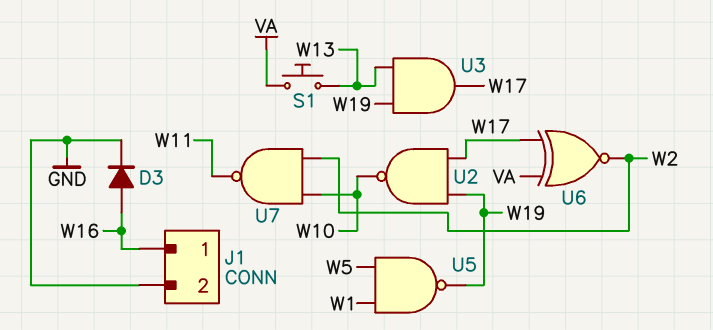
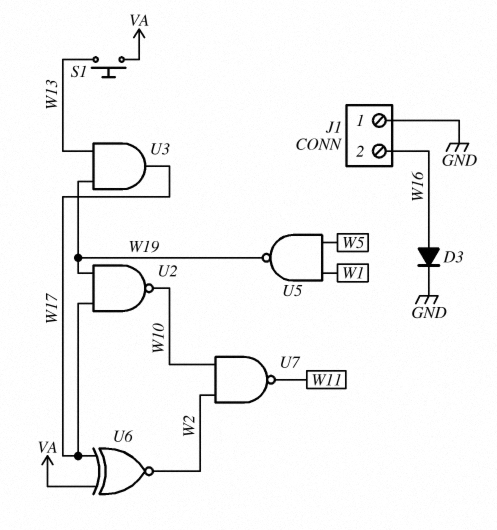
J1 pin 1: W16 -> GND
J1 pin 2: GND -> W16

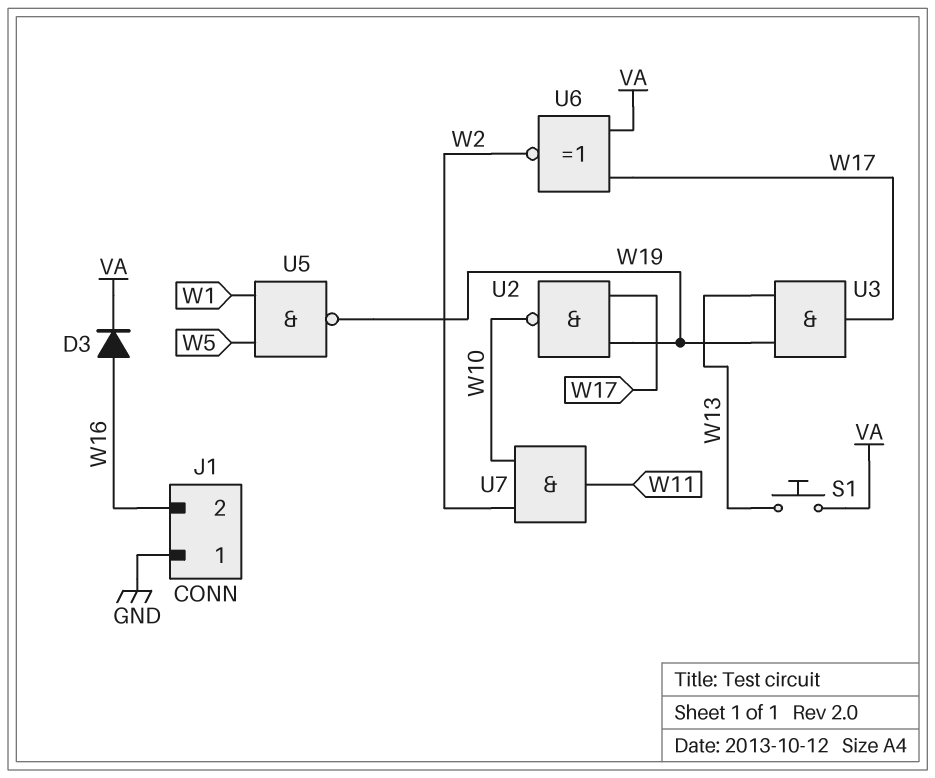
D3: diode (A W16, K GND) -> diode (A W16, K VA)
U7: NAND (in W2, in W10, out W11) -> AND (in W2, in W10, out W11)

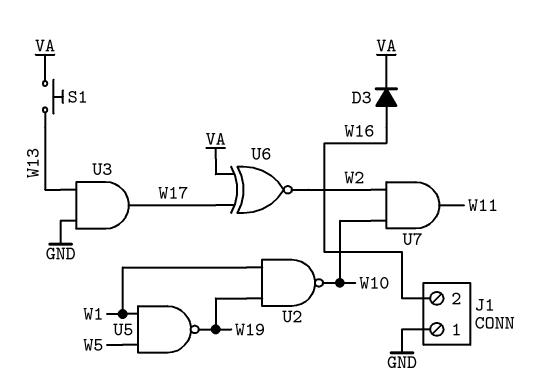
U2: NAND (in W17, in W19, out W10) -> NAND (in W1, in W19, out W10)
U3: AND (in W13, in W19, out W17) -> AND (in GND, in W13, out W17)

